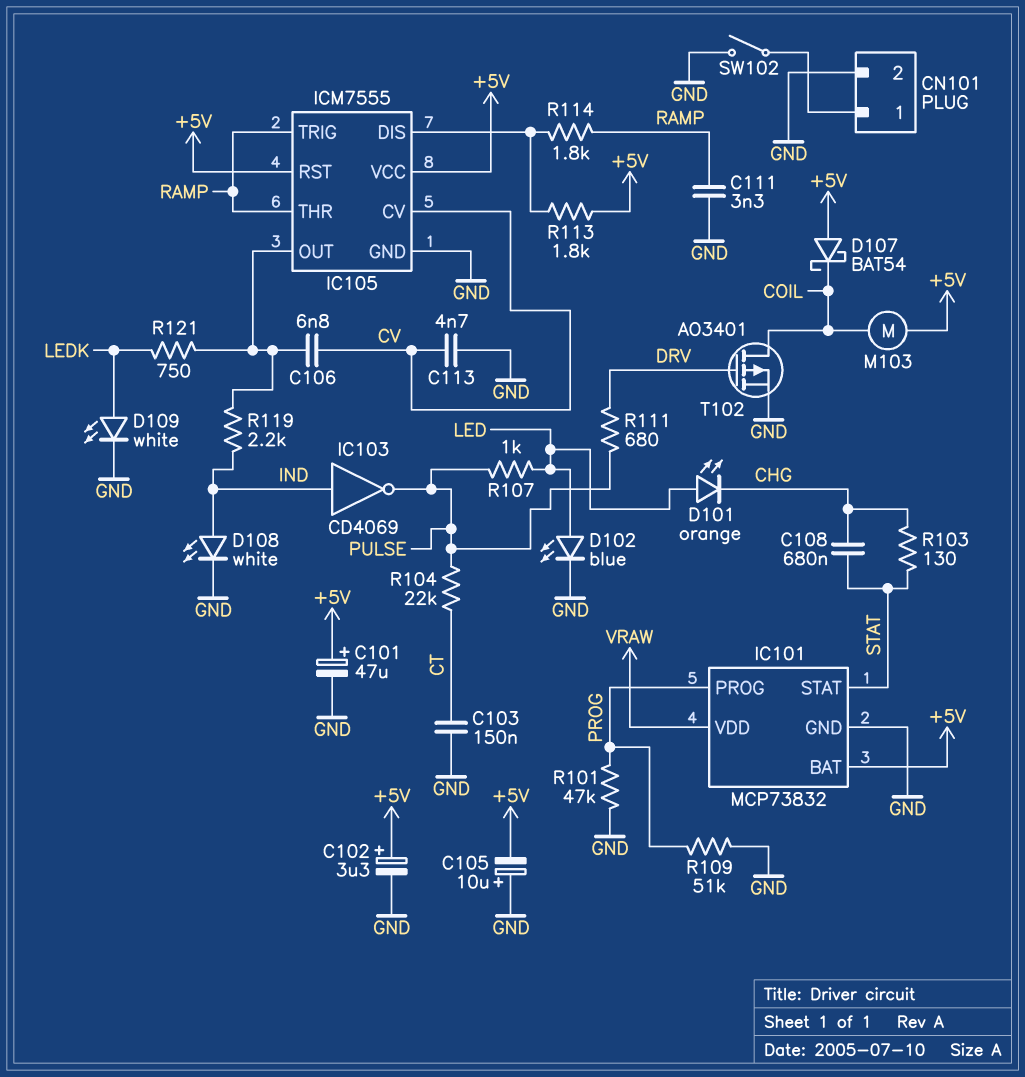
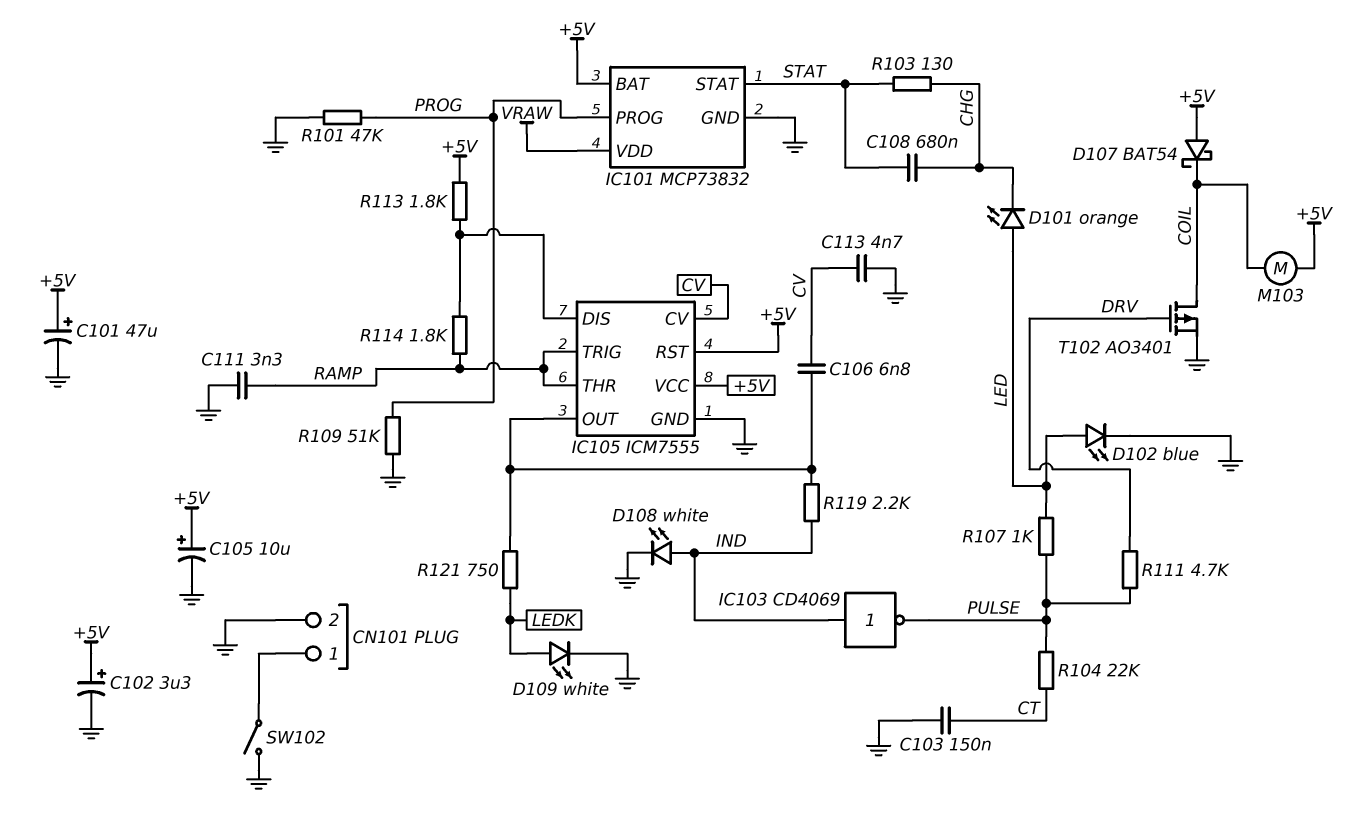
C105: 10uF (plus GND, minus +5V) -> 10uF (plus +5V, minus GND)
R111: 680 (DRV, PULSE) -> 4.7k (DRV, PULSE)

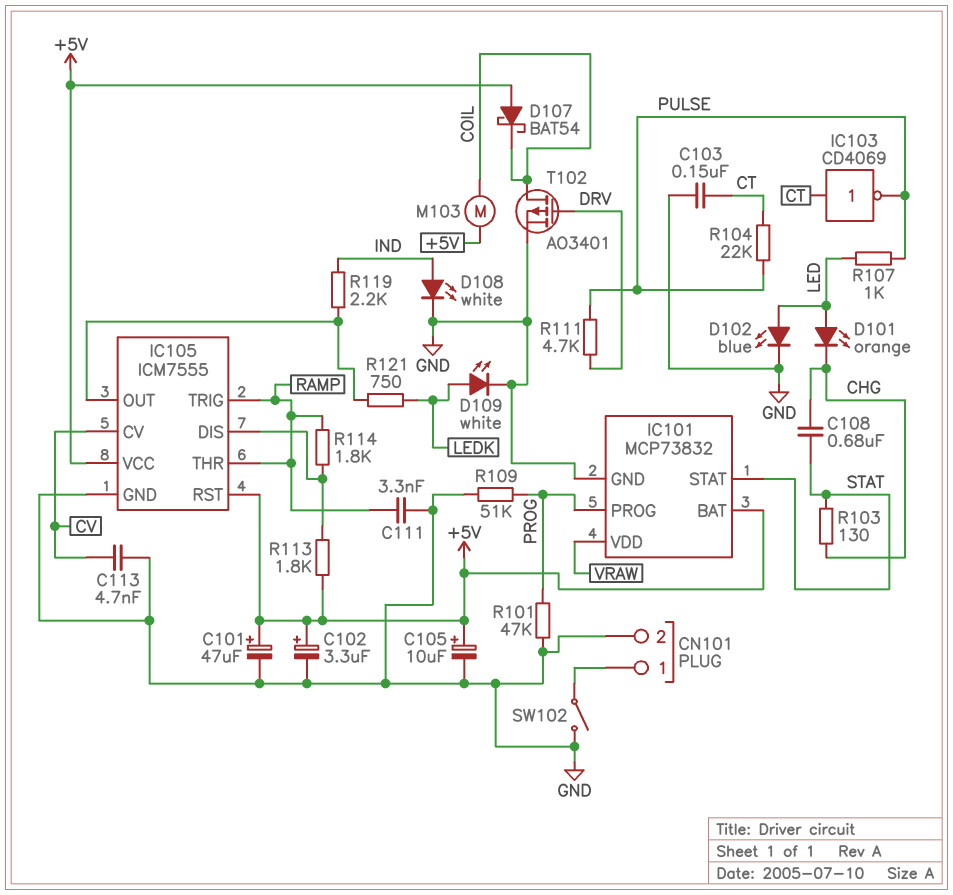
C106: 6.8nF (CV, IC105/OUT) -> none
IC103: NOT CD4069 (in IND, out PULSE) -> NOT CD4069 (in CT, out PULSE)

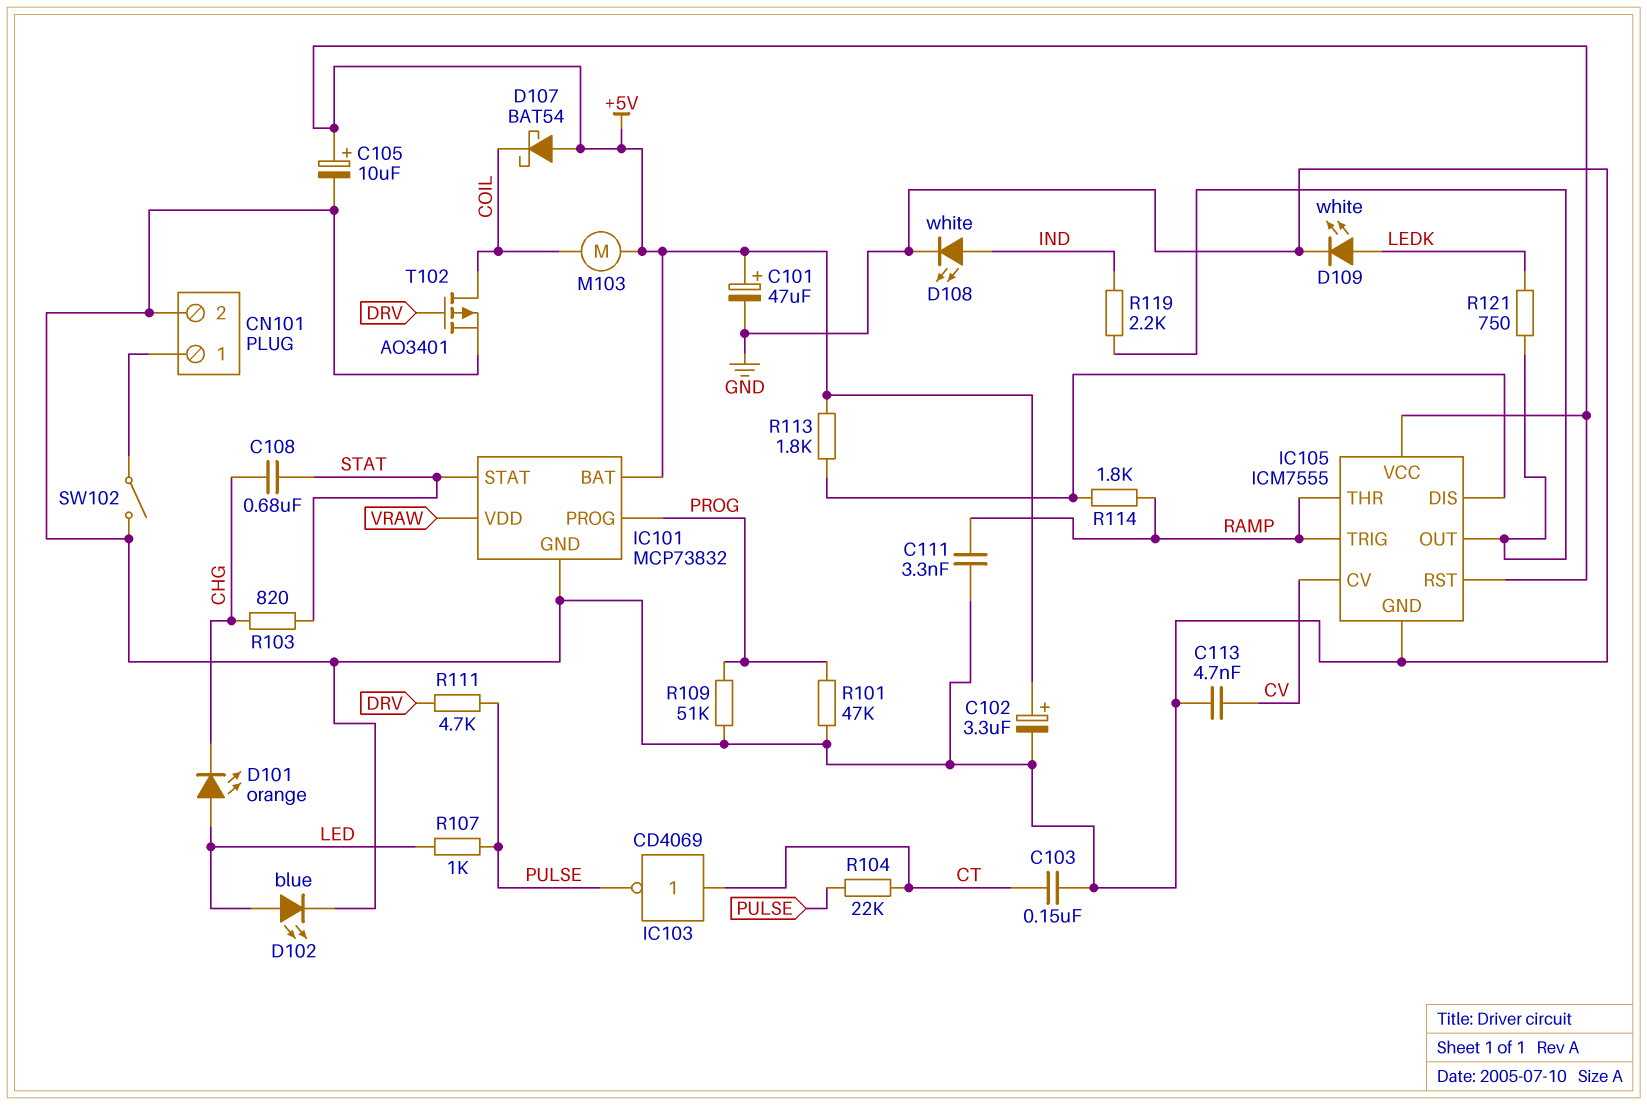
R103: 130 (CHG, STAT) -> 820 (CHG, STAT)

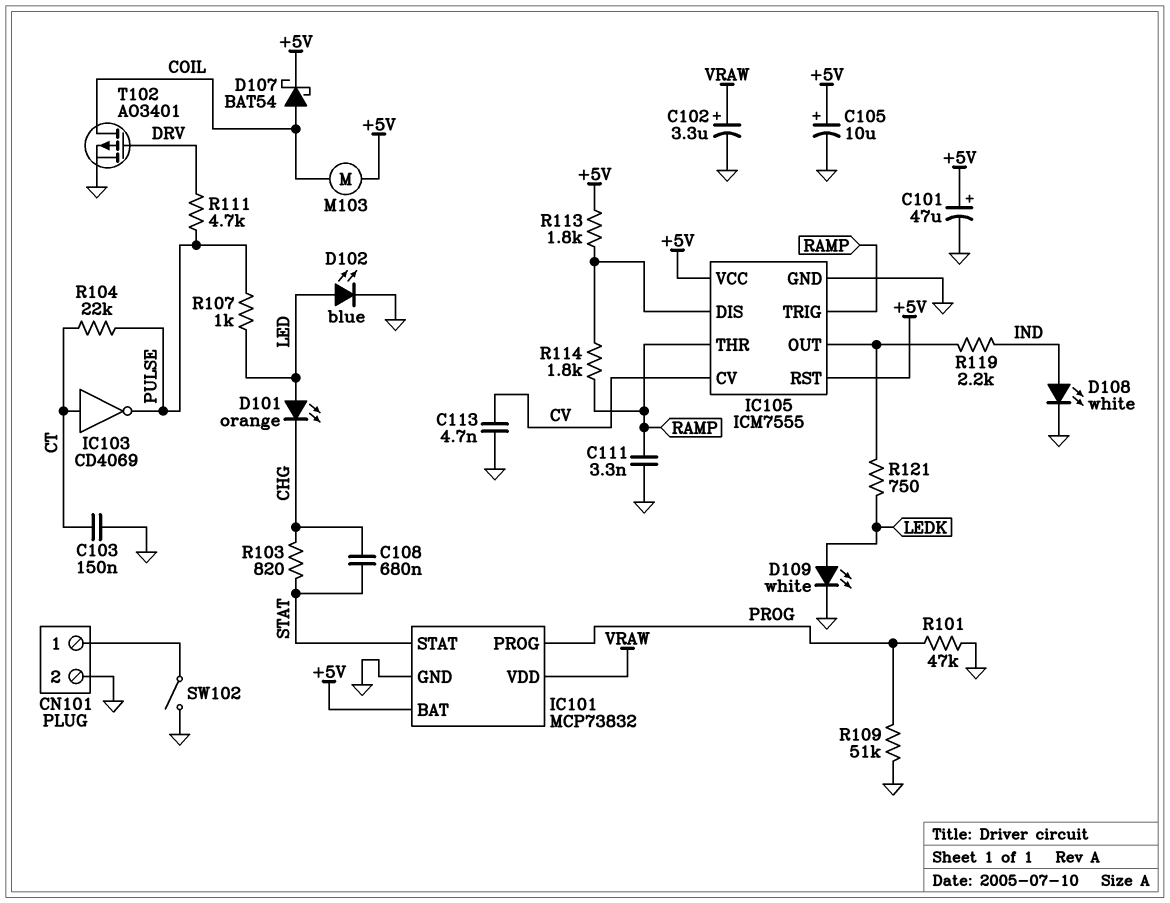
C102: 3.3uF (plus +5V, minus GND) -> 3.3uF (plus VRAW, minus GND)
D107: schottky BAT54 (A +5V, K COIL) -> schottky BAT54 (A COIL, K +5V)

